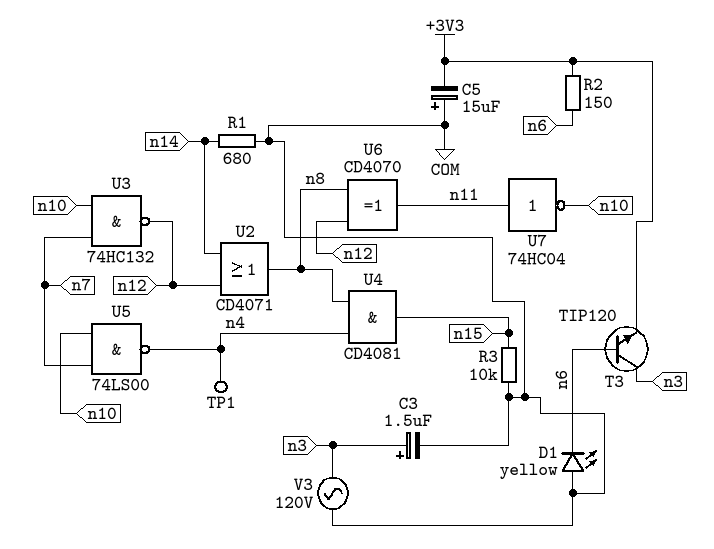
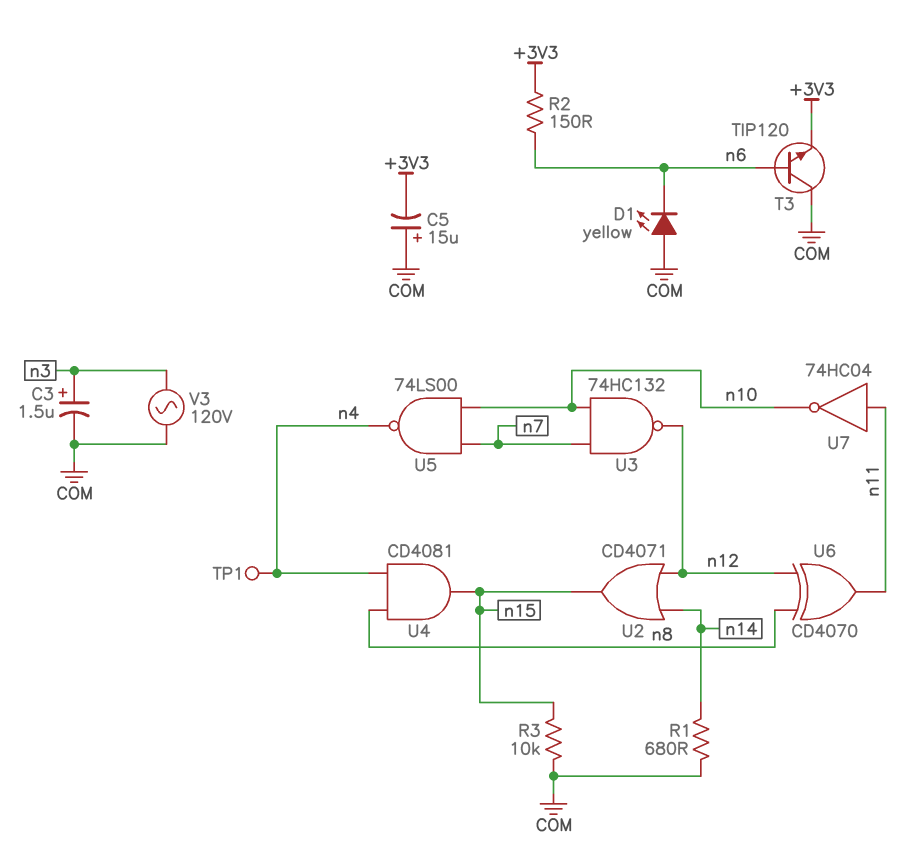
T3: NPN TIP120 (B n6, C n3, E +3V3) -> NPN TIP120 (B n6, C COM, E +3V3)
U2: OR CD4071 (in n12, in n14, out n8) -> OR CD4071 (in n12, in n14, out n15)

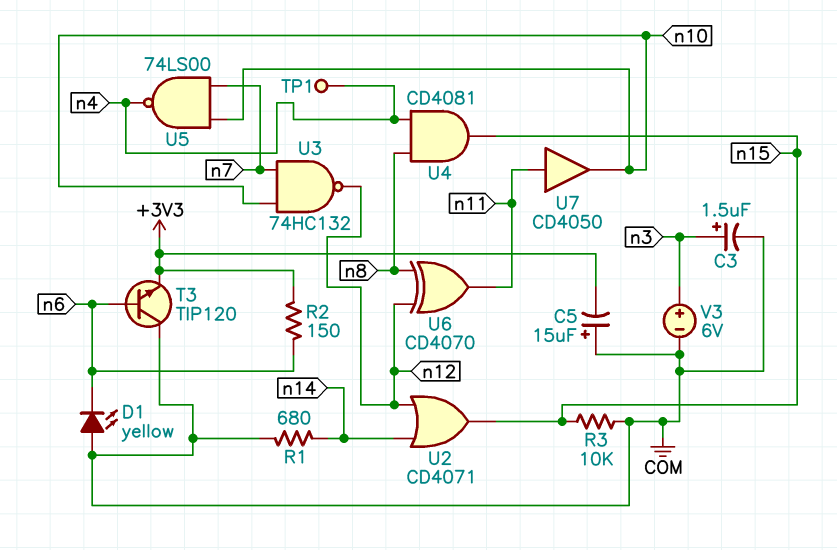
U7: NOT 74HC04 (in n11, out n10) -> buffer CD4050 (in n11, out n10)
V3: AC 120V (COM, n3) -> 6V (plus n3, minus COM)

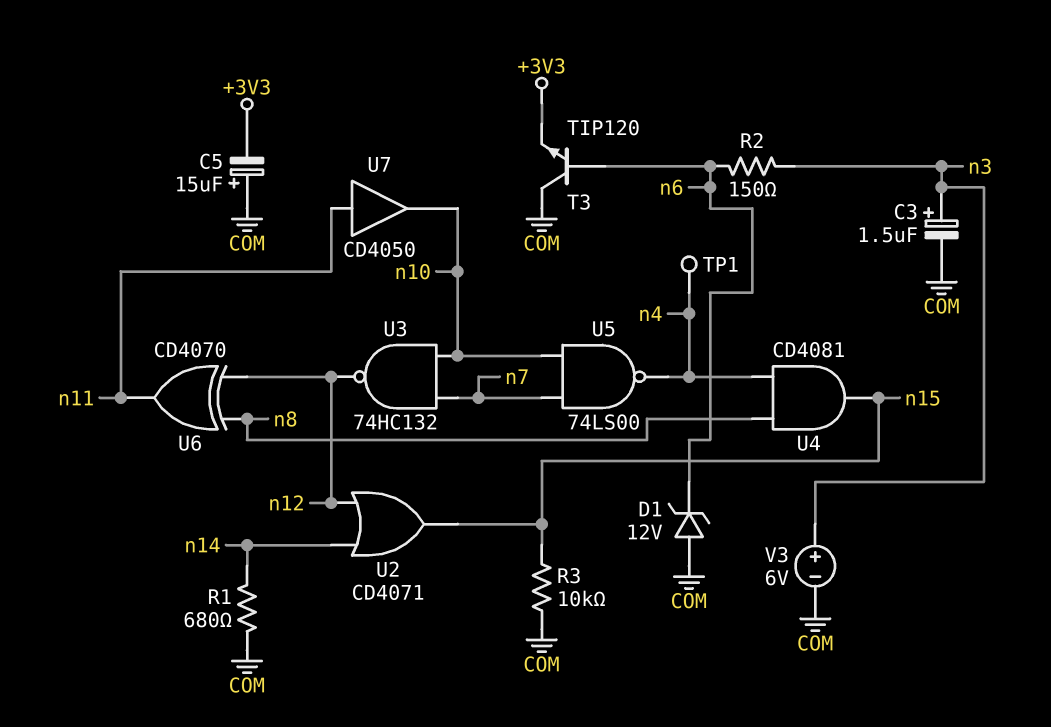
D1: LED yellow (A COM, K n6) -> zener 12V (A COM, K n6)
R2: 150 (+3V3, n6) -> 150 (n3, n6)

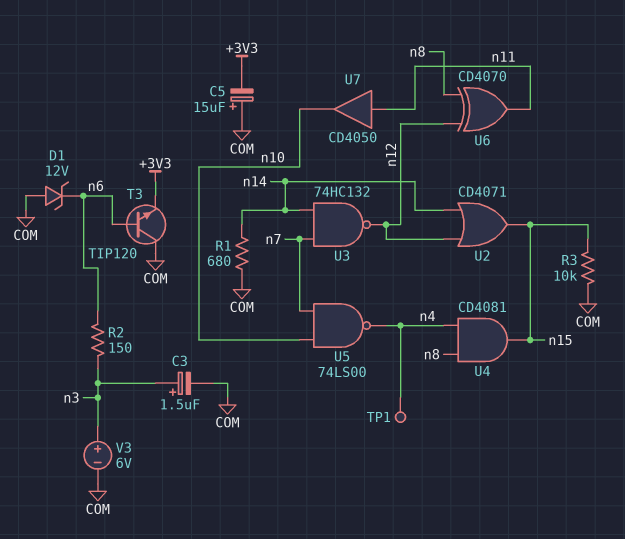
U3: NAND 74HC132 (in n7, in n10, out n12) -> NAND 74HC132 (in n7, in n14, out n12)

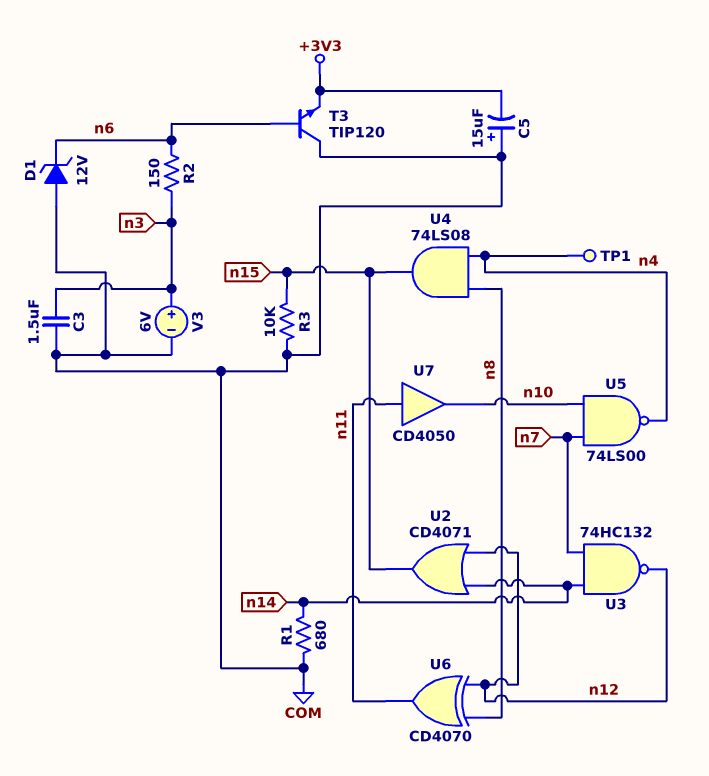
C3: 1.5uF (plus n3, minus COM) -> 1.5uF (COM, n3)
U4: AND CD4081 (in n4, in n8, out n15) -> AND 74LS08 (in n4, in n8, out n15)

